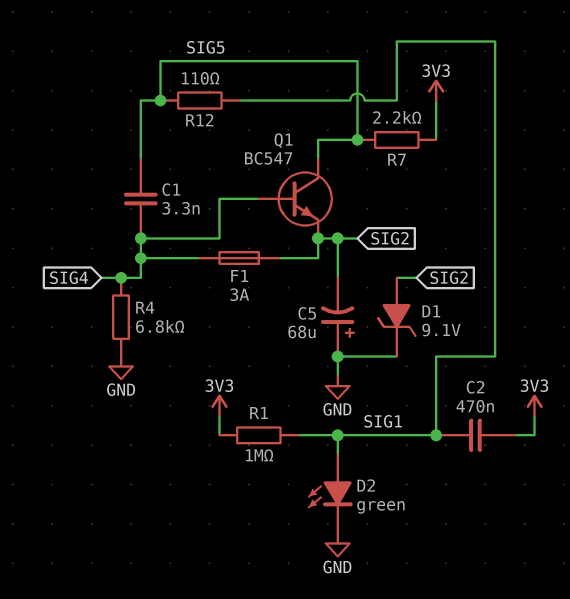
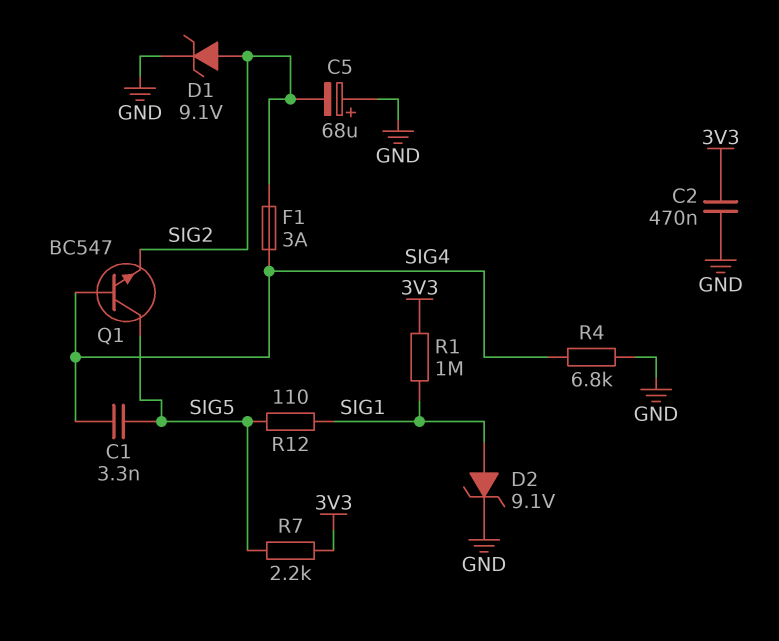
C2: 470nF (3V3, SIG1) -> 470nF (3V3, GND)
D2: LED green (A SIG1, K GND) -> zener 9.1V (A SIG1, K GND)

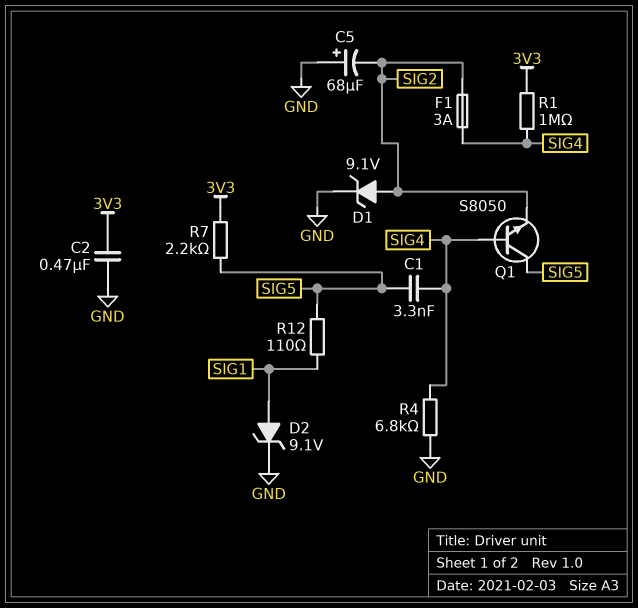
Q1: NPN BC547 (B SIG4, C SIG5, E SIG2) -> NPN S8050 (B SIG4, C SIG5, E SIG2)
R1: 1M (3V3, SIG1) -> 1M (3V3, SIG4)

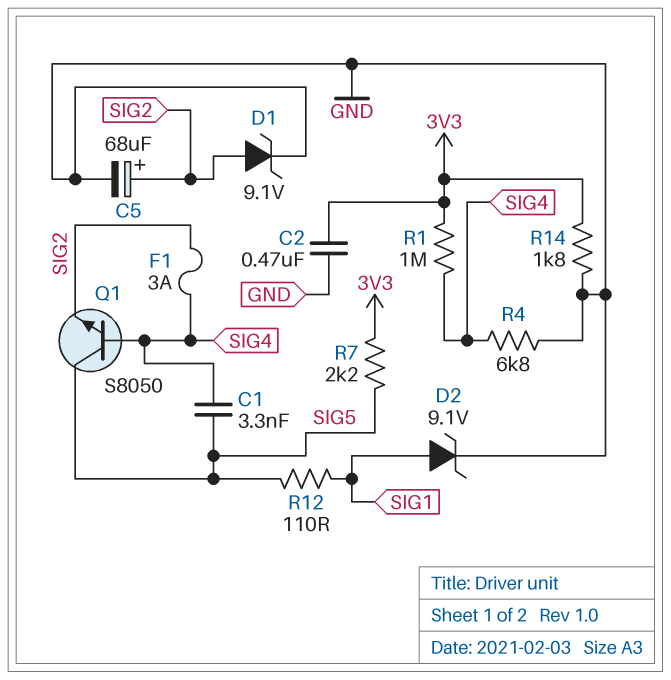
C5: 68uF (plus GND, minus SIG2) -> 68uF (plus SIG2, minus GND)
R14: none -> 1.8k (3V3, GND)

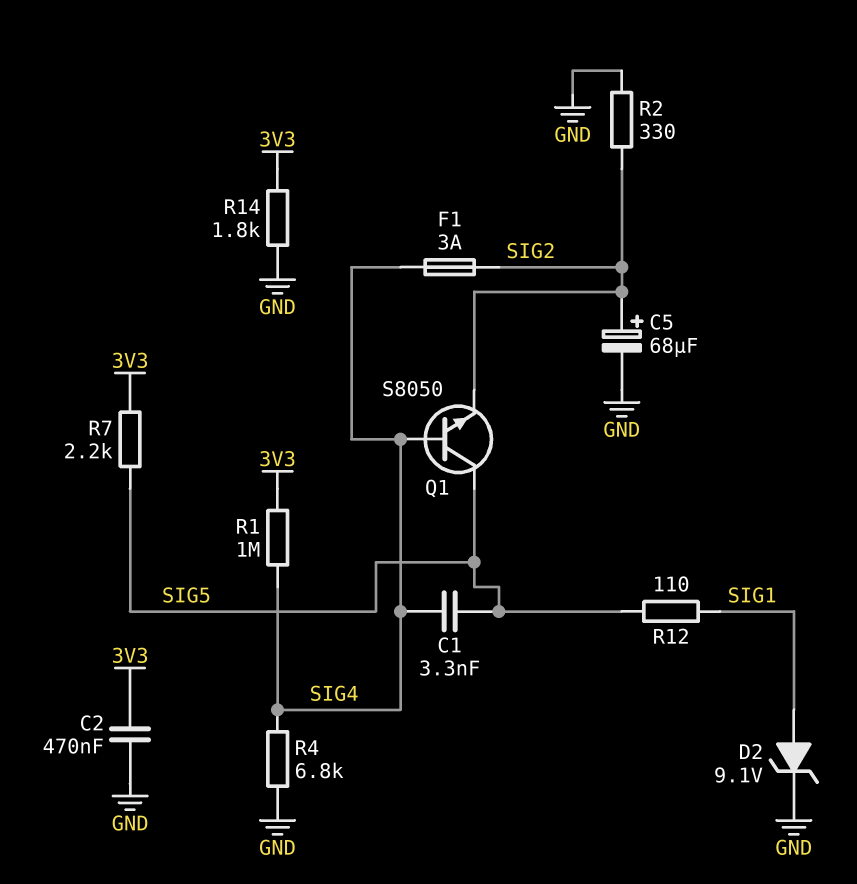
D1: zener 9.1V (A SIG2, K GND) -> none
R2: none -> 330 (GND, SIG2)

